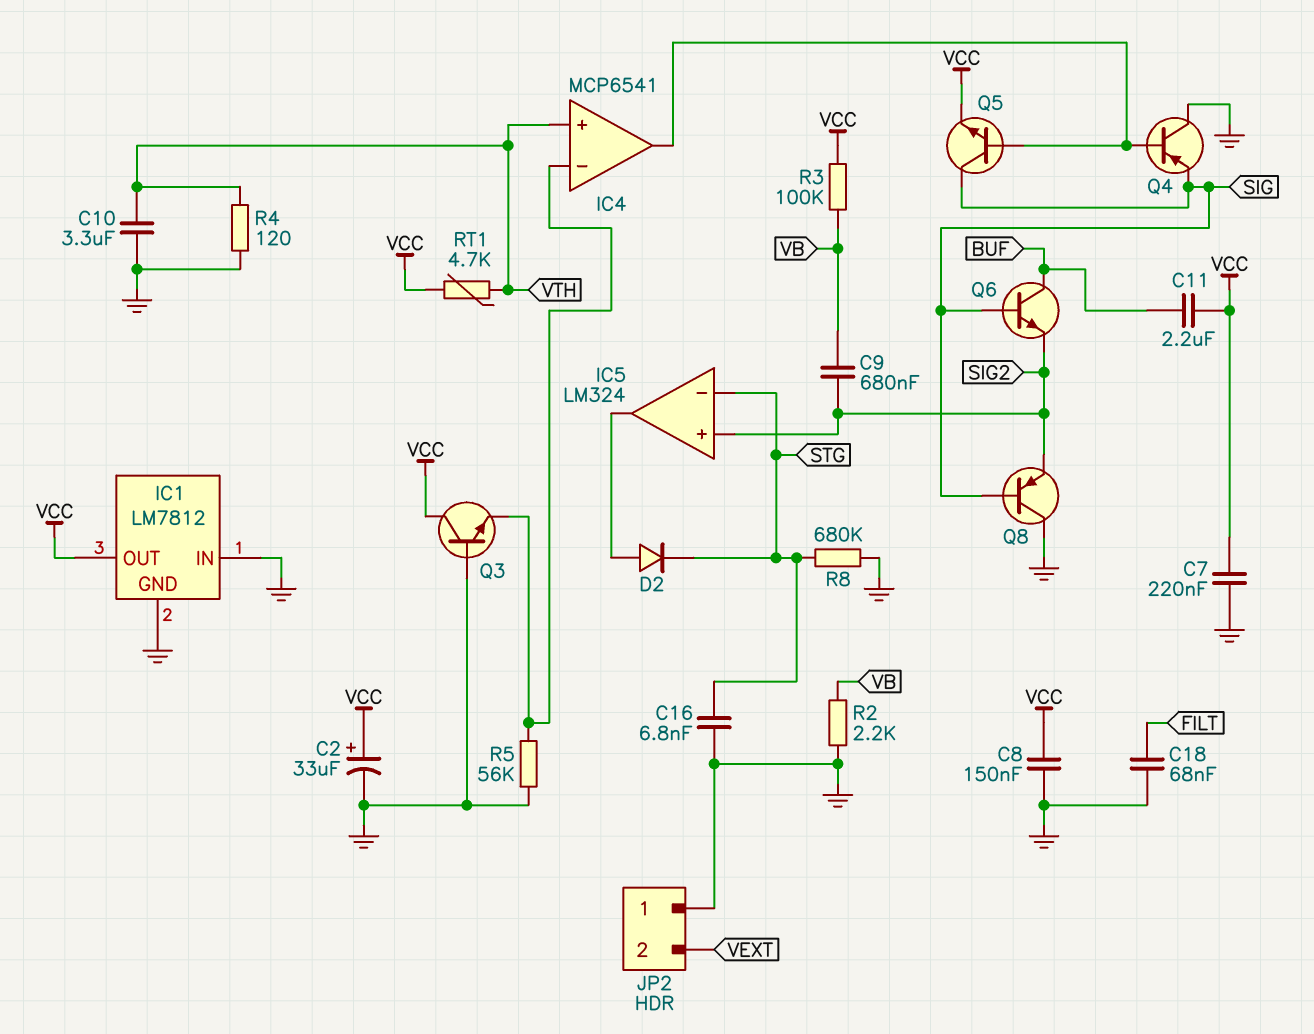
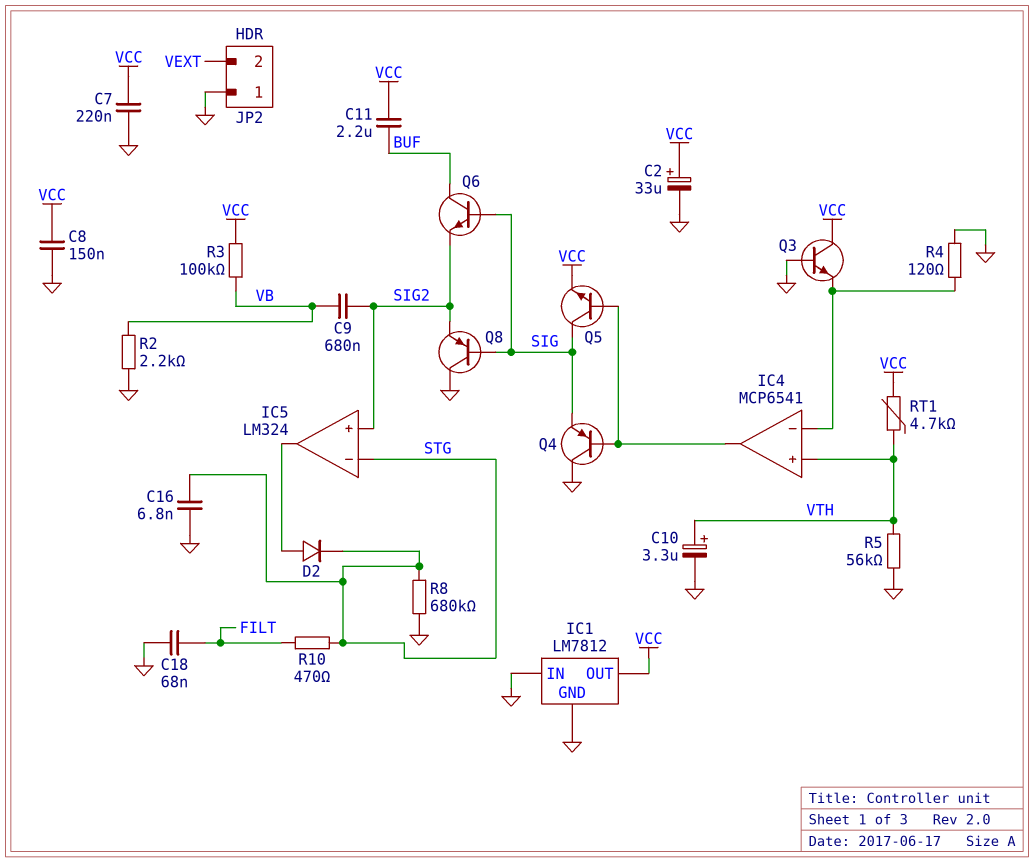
C10: 3.3uF (GND, VTH) -> 3.3uF (plus VTH, minus GND)
R4: 120 (GND, VTH) -> 120 (GND, IC4/in-)
R5: 56k (GND, IC4/in-) -> 56k (GND, VTH)
R10: none -> 470 (FILT, STG)

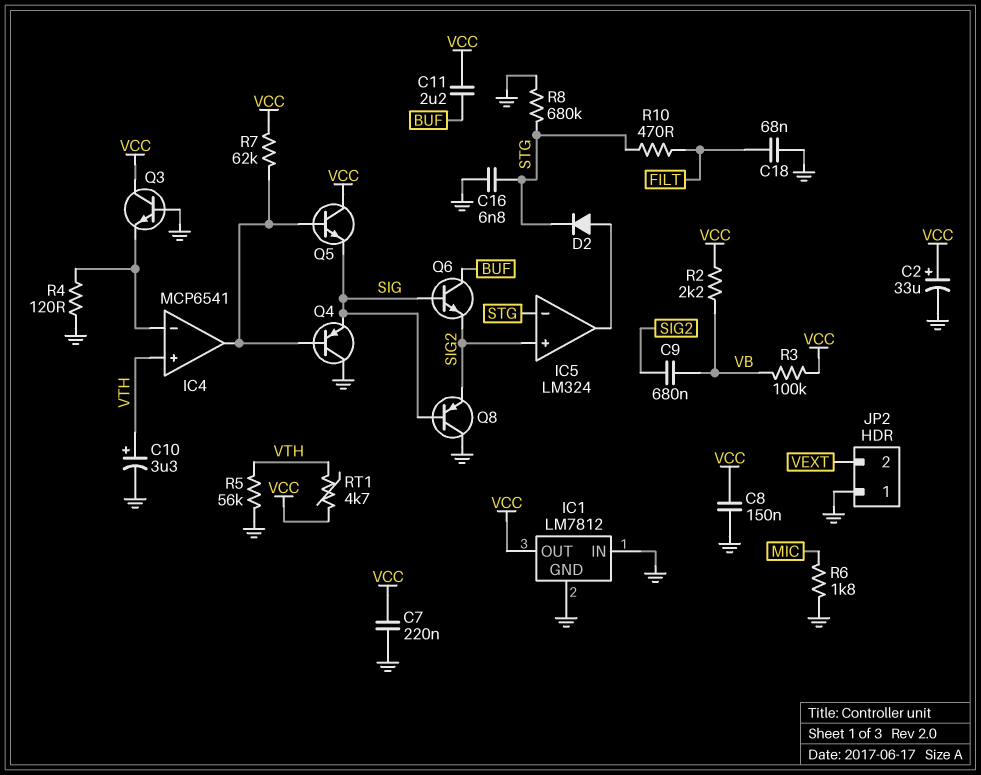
Q5: NPN (B IC4/out, C SIG, E VCC) -> NPN (B IC4/out, C VCC, E SIG)
R2: 2.2k (GND, VB) -> 2.2k (VB, VCC)
R6: none -> 1.8k (GND, MIC)
R7: none -> 62k (IC4/out, VCC)

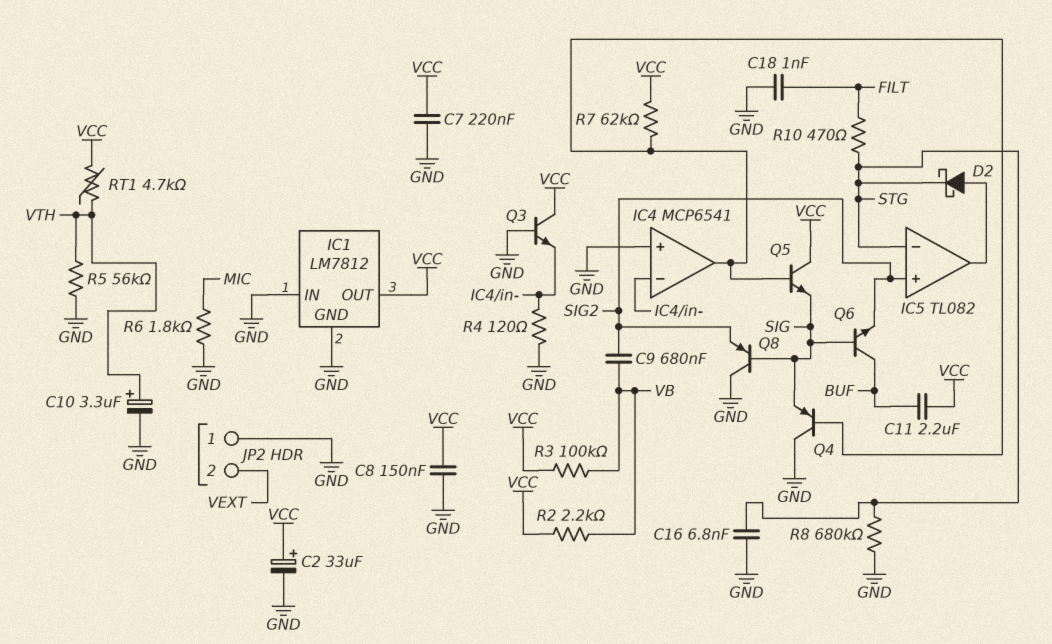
C18: 68nF (FILT, GND) -> 1nF (FILT, GND)
D2: diode (A IC5/out, K STG) -> schottky (A IC5/out, K STG)
IC4 pin in+: VTH -> GND
IC5: LM324 -> TL082

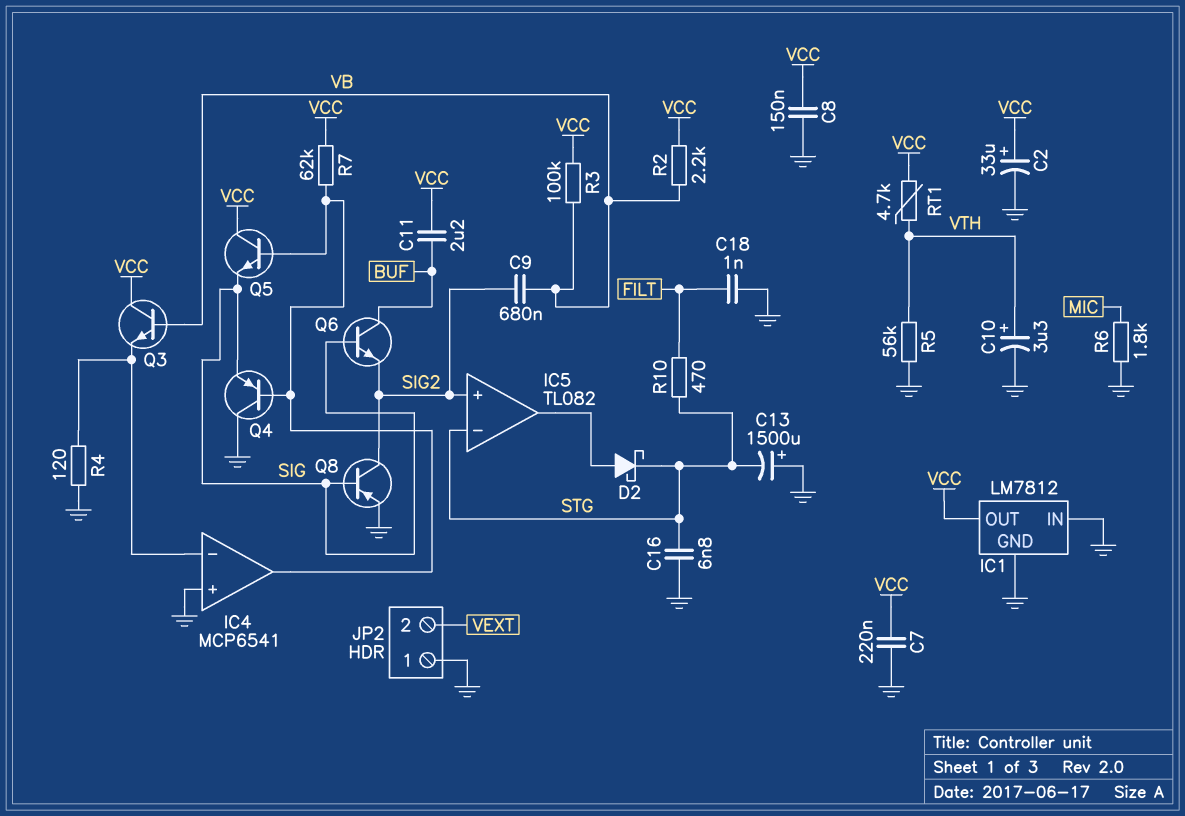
C13: none -> 1500uF (plus GND, minus STG)
Q3: NPN (B GND, C VCC, E IC4/in-) -> NPN (B VB, C VCC, E IC4/in-)
Q8: PNP (B SIG, C GND, E SIG2) -> PNP (B SIG, C SIG2, E GND)
R8: 680k (GND, STG) -> none

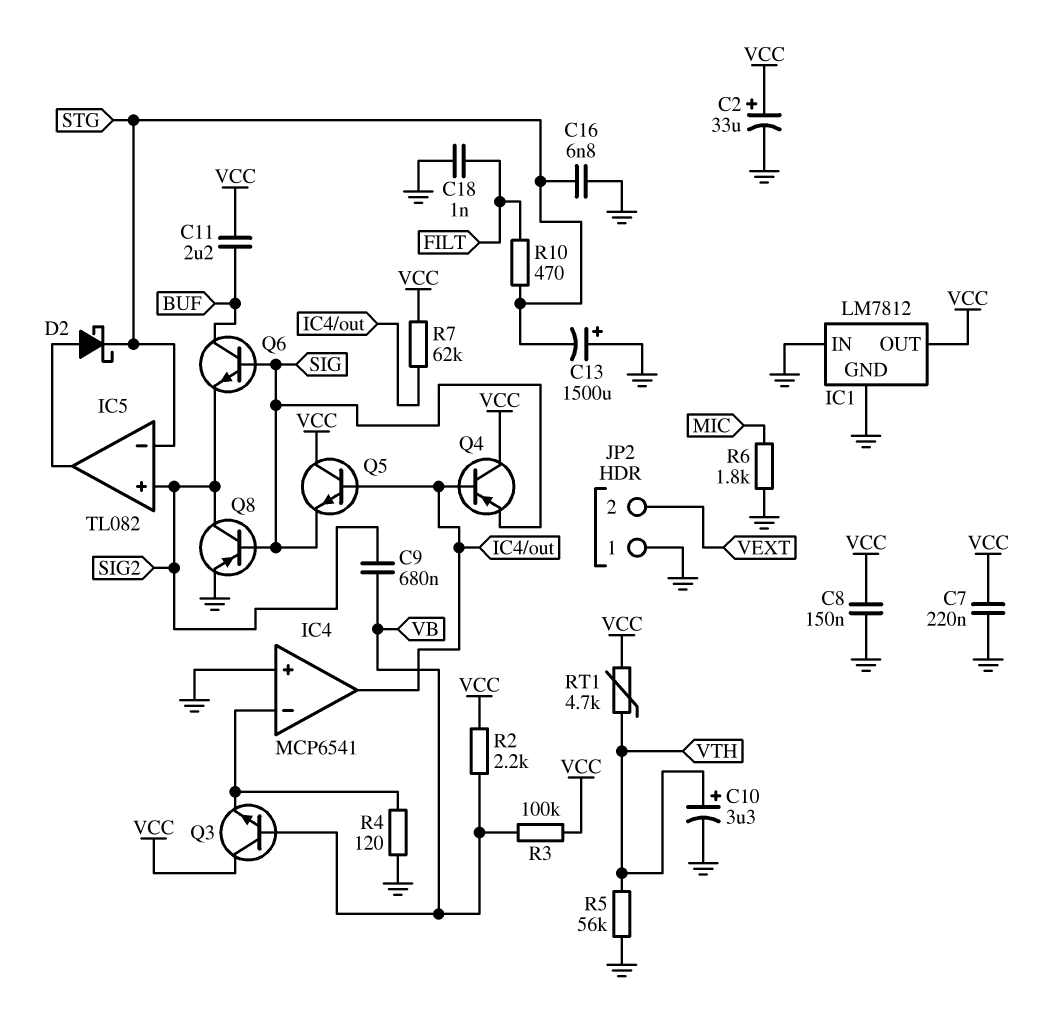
Q4: PNP (B IC4/out, C GND, E SIG) -> PNP (B IC4/out, C VCC, E SIG)

